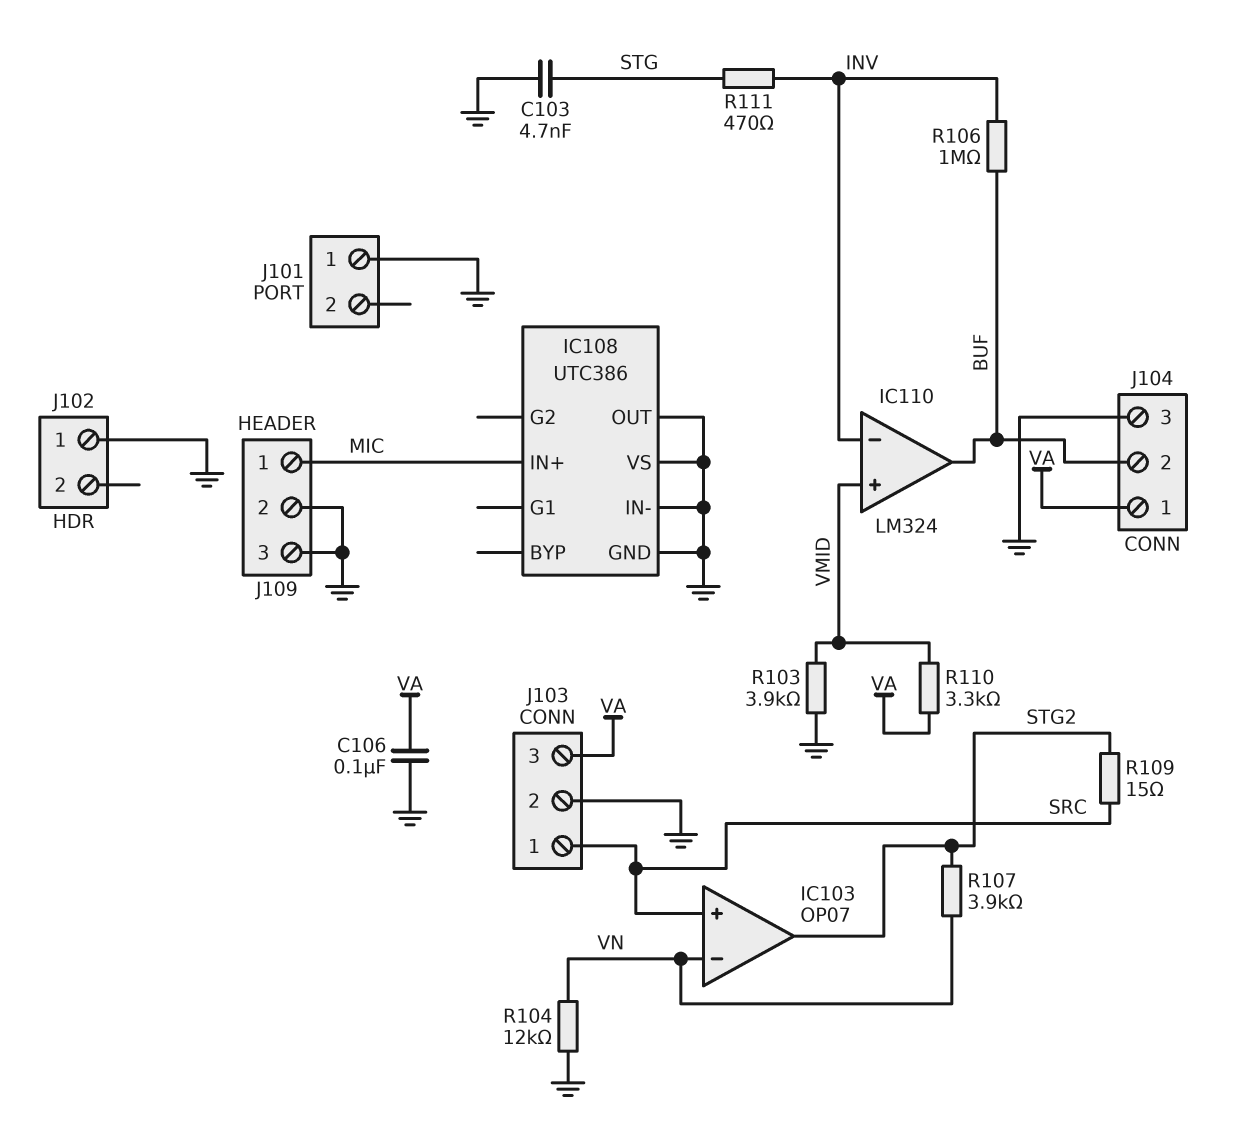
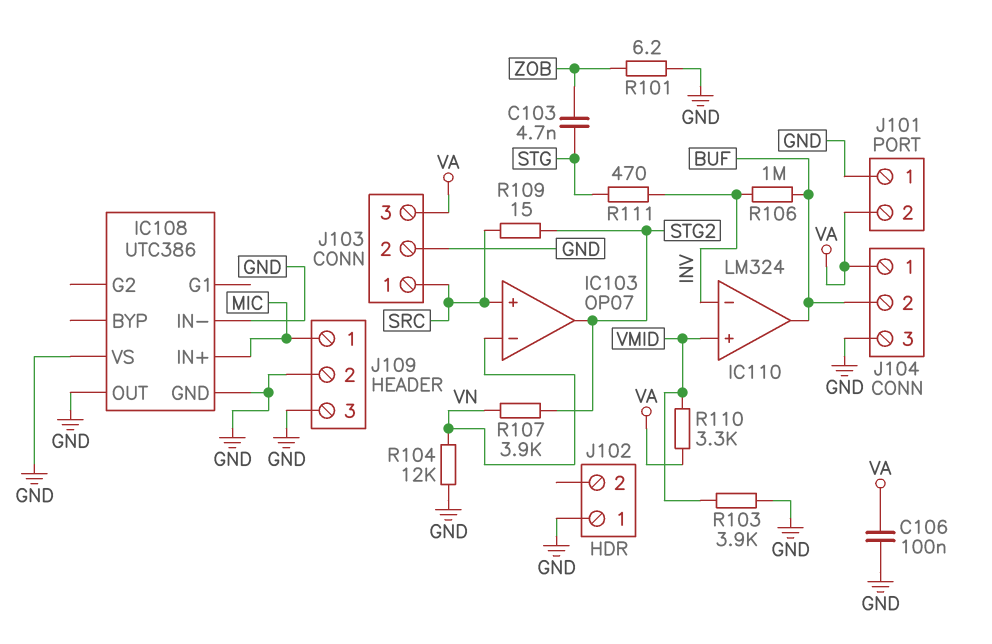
C103: 4.7nF (GND, STG) -> 4.7nF (STG, ZOB)
J101 pin 2: none -> VA
R101: none -> 6.2 (GND, ZOB)

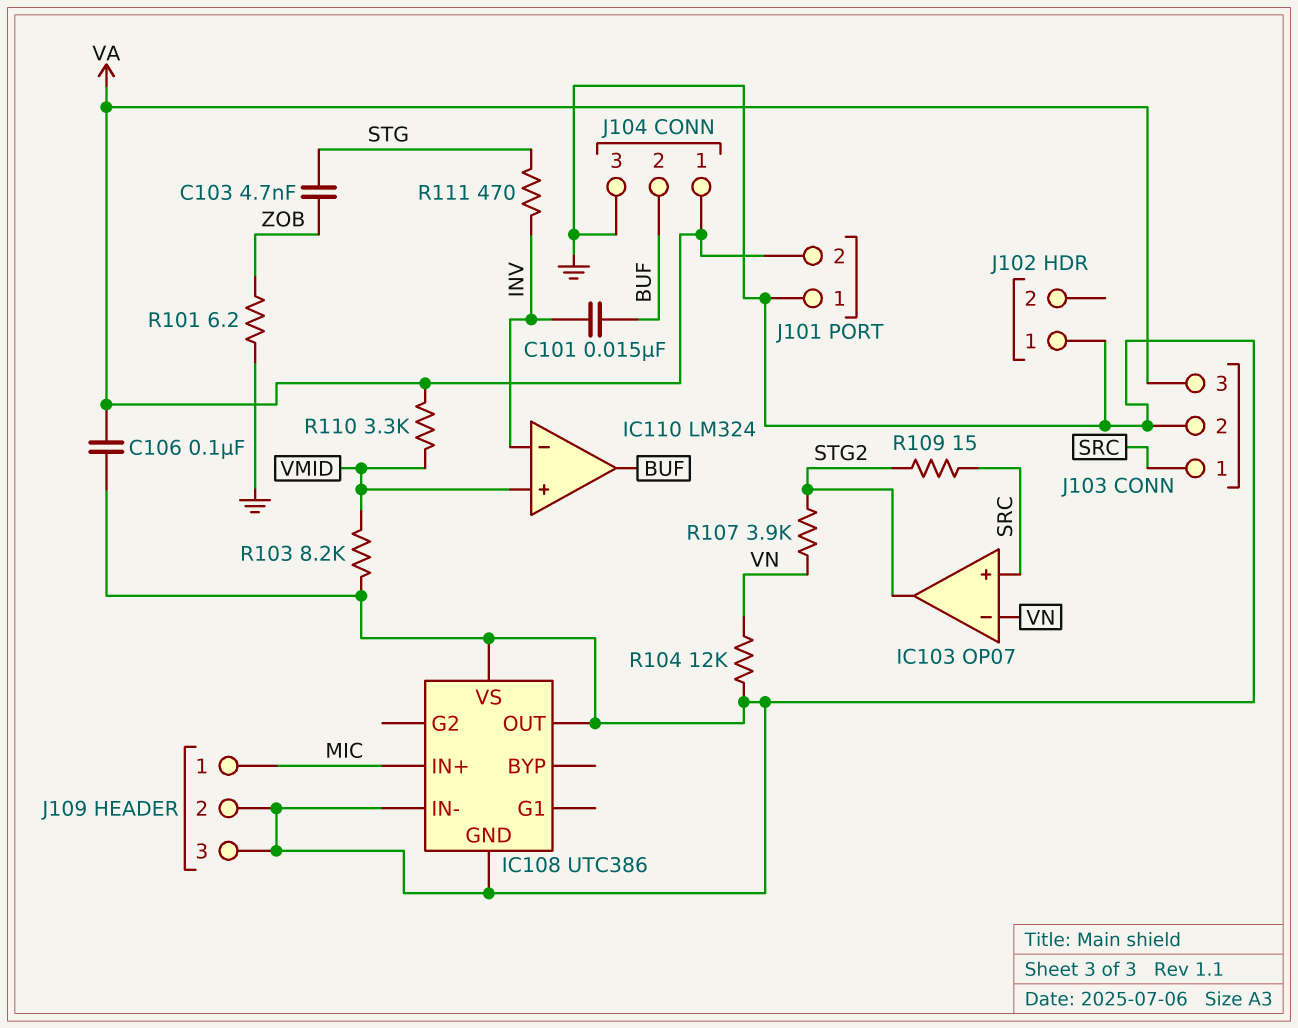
C101: none -> 15nF (BUF, INV)
R103: 3.9k (GND, VMID) -> 8.2k (GND, VMID)
R106: 1M (BUF, INV) -> none

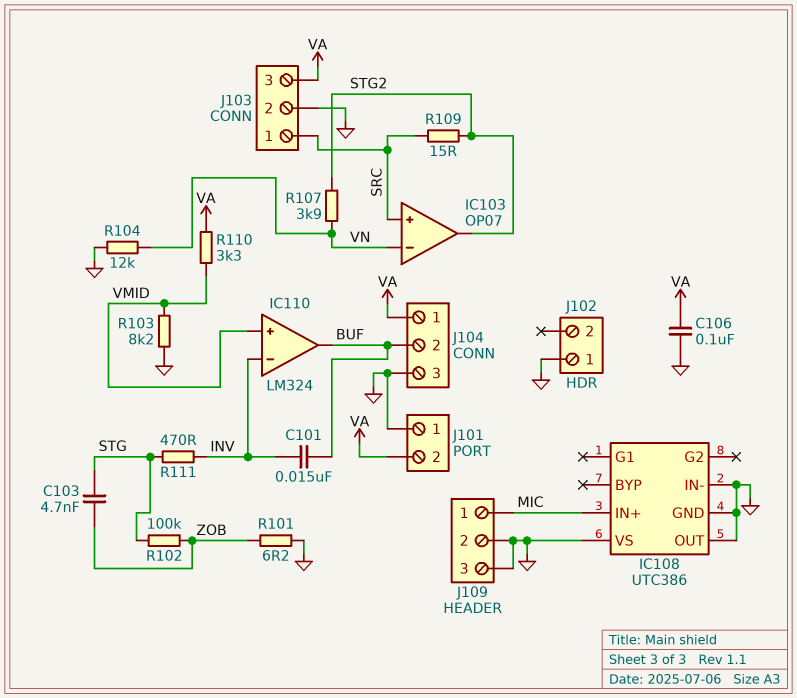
R102: none -> 100k (STG, ZOB)

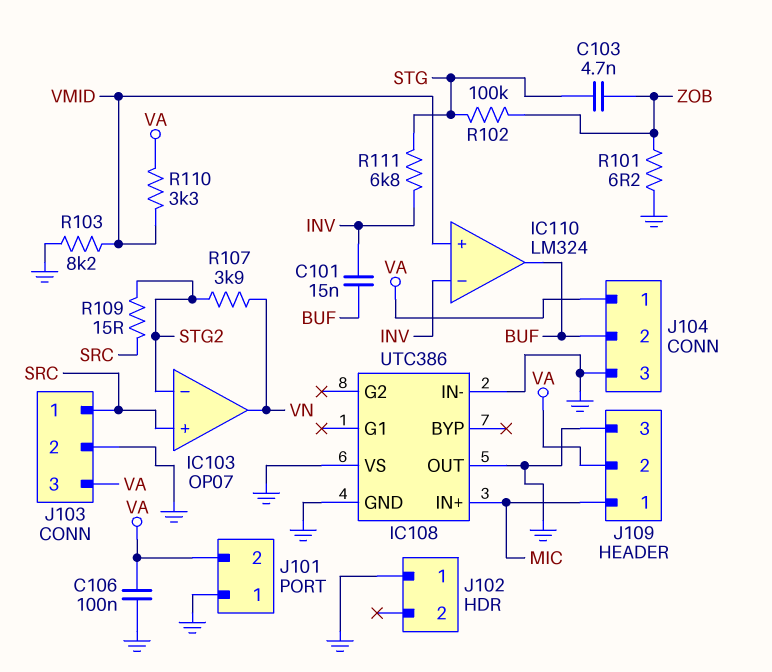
IC103 pin in-: VN -> STG2
IC103 pin out: STG2 -> VN
J109 pin 2: GND -> VA
R104: 12k (GND, VN) -> none
R111: 470 (INV, STG) -> 6.8k (INV, STG)

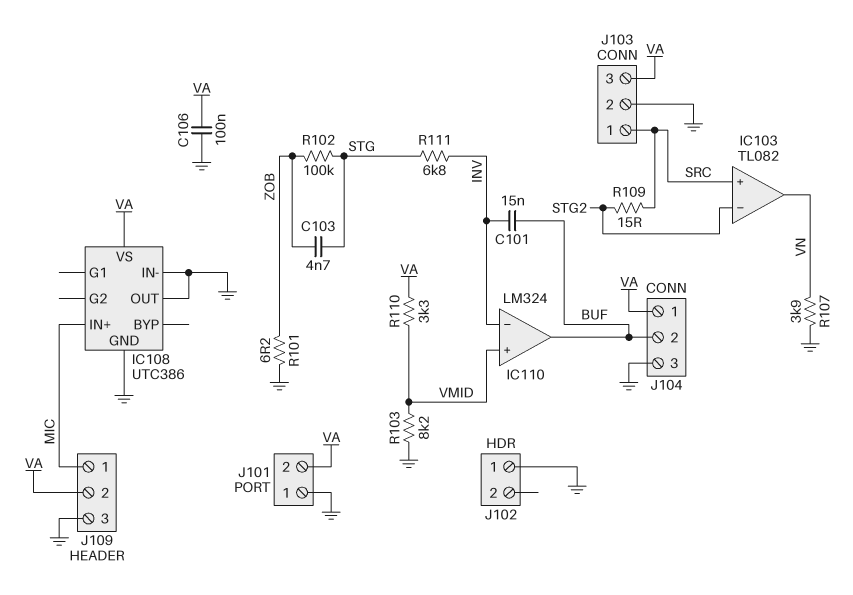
IC103: OP07 -> TL082
IC108 pin VS: GND -> VA
R107: 3.9k (STG2, VN) -> 3.9k (GND, VN)

